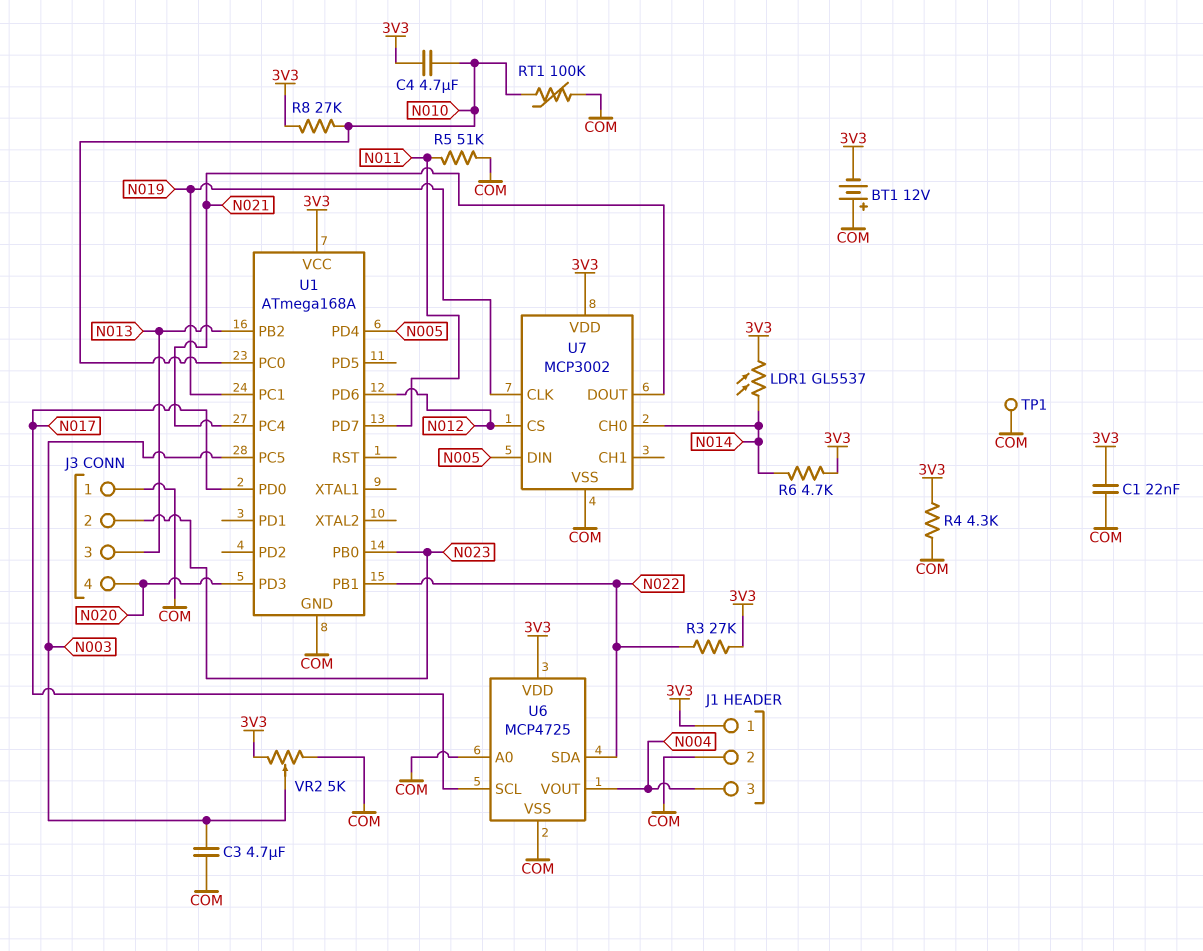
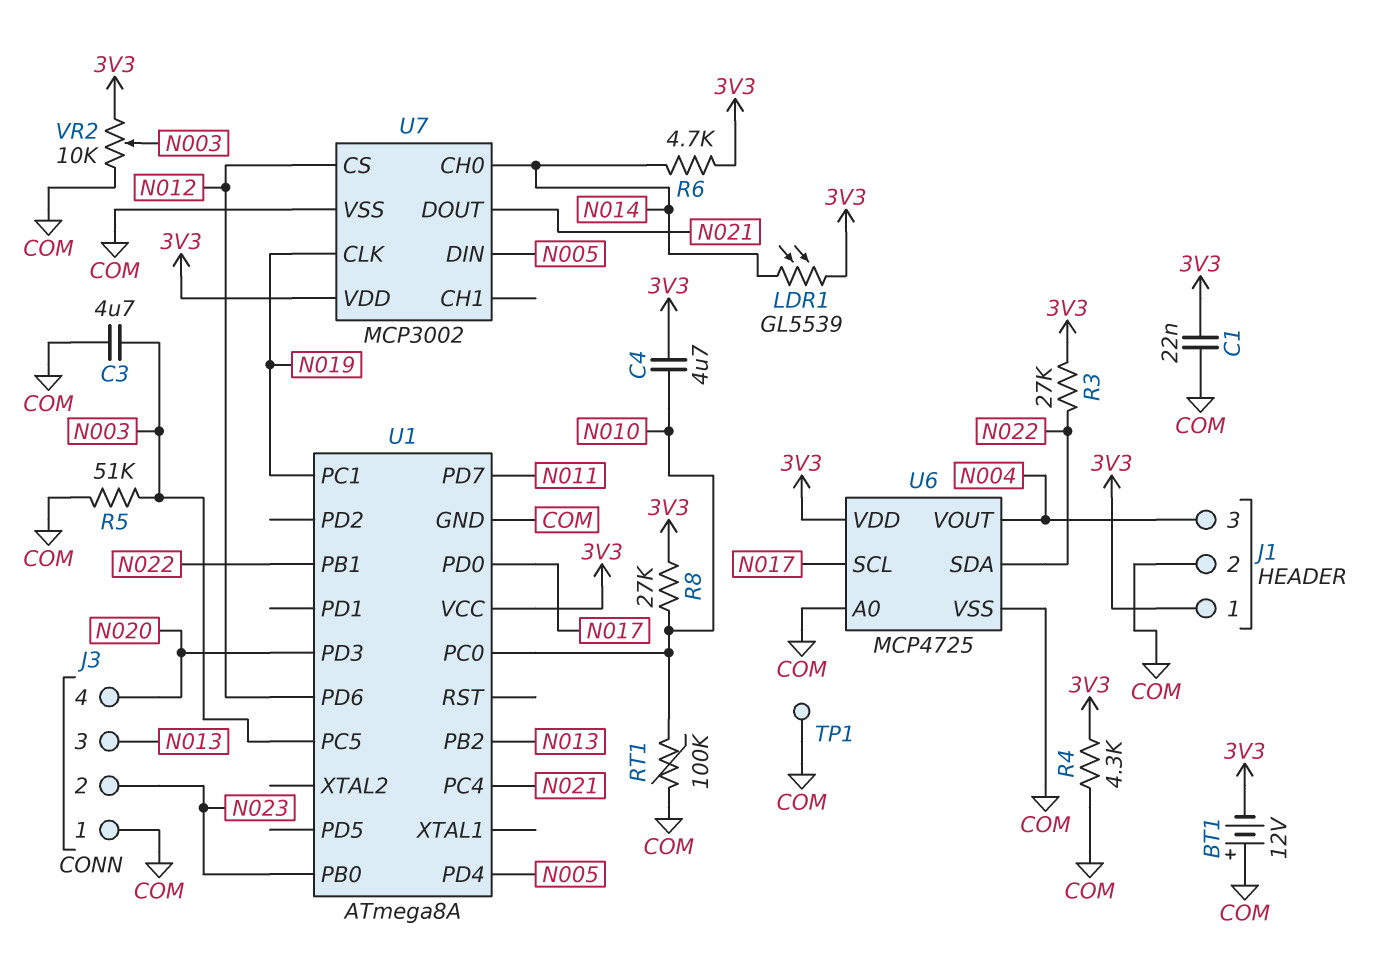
LDR1: GL5537 (3V3, N014) -> GL5539 (3V3, N014)
R5: 51k (COM, N011) -> 51k (COM, N003)
U1: ATmega168A -> ATmega8A
VR2: 5k (3V3, COM, wiper N003) -> 10k (3V3, COM, wiper N003)

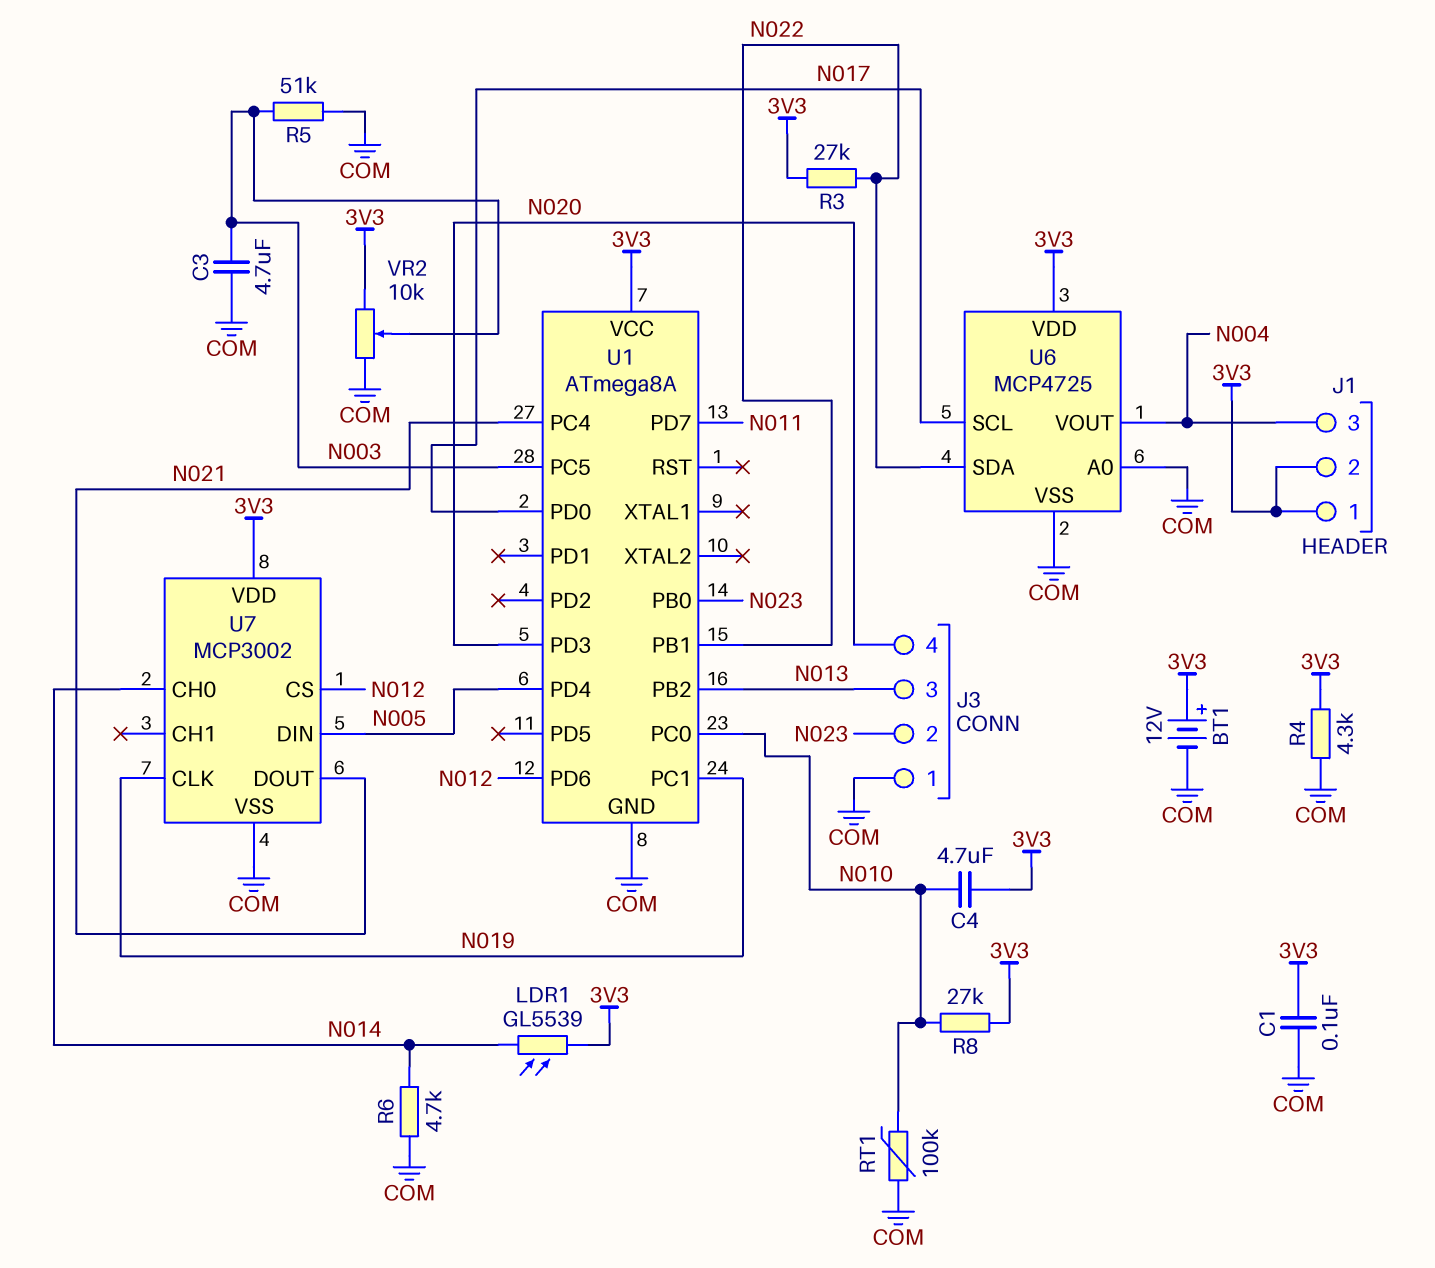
BT1: 12V (plus COM, minus 3V3) -> 12V (plus 3V3, minus COM)
C1: 22nF (3V3, COM) -> 100nF (3V3, COM)
J1 pin 2: COM -> 3V3
R6: 4.7k (3V3, N014) -> 4.7k (COM, N014)
TP1: test point (COM) -> none

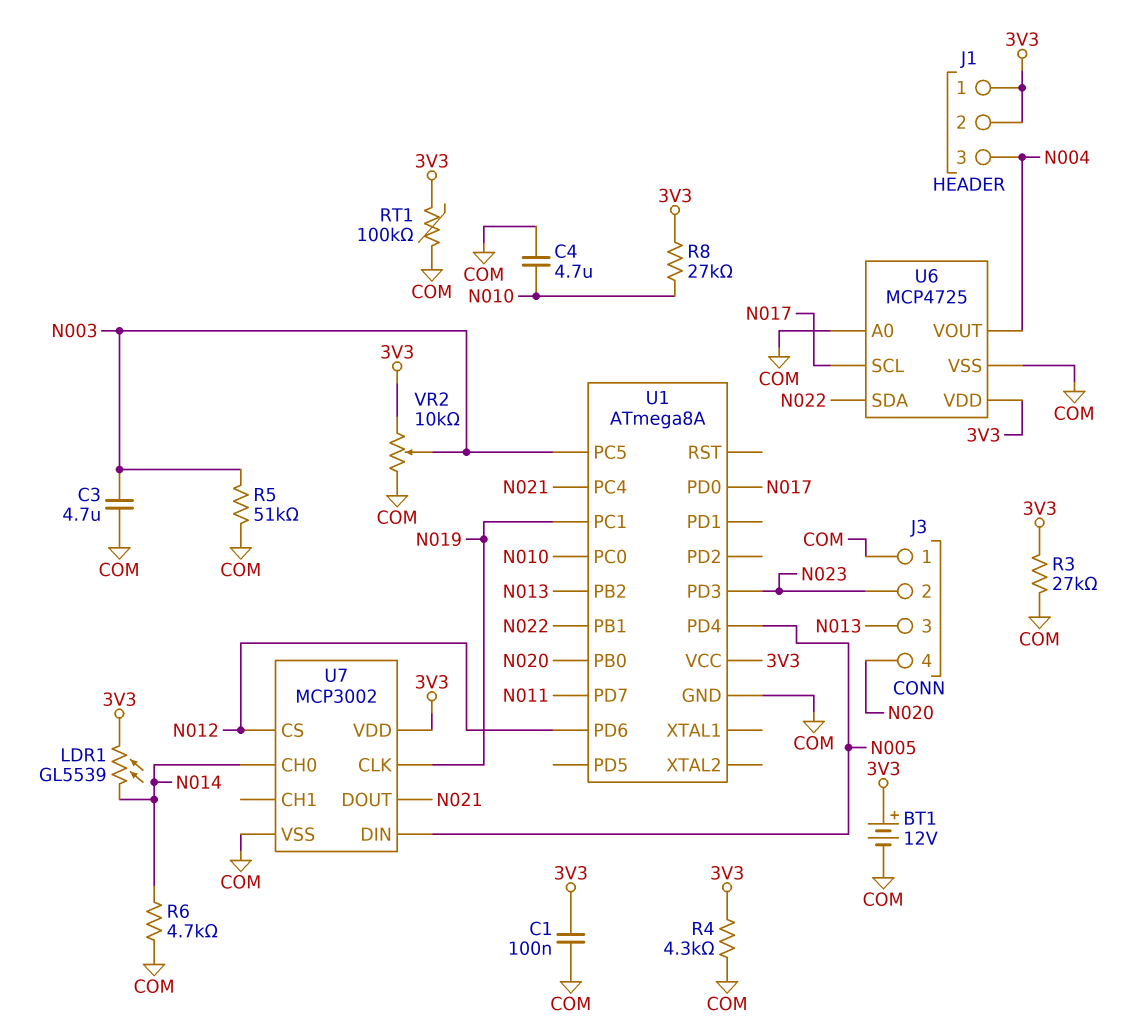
C4: 4.7uF (3V3, N010) -> 4.7uF (COM, N010)
R3: 27k (3V3, N022) -> 27k (3V3, COM)
RT1: 100k (COM, N010) -> 100k (3V3, COM)
U1 pin PB0: N023 -> N020
U1 pin PD3: N020 -> N023

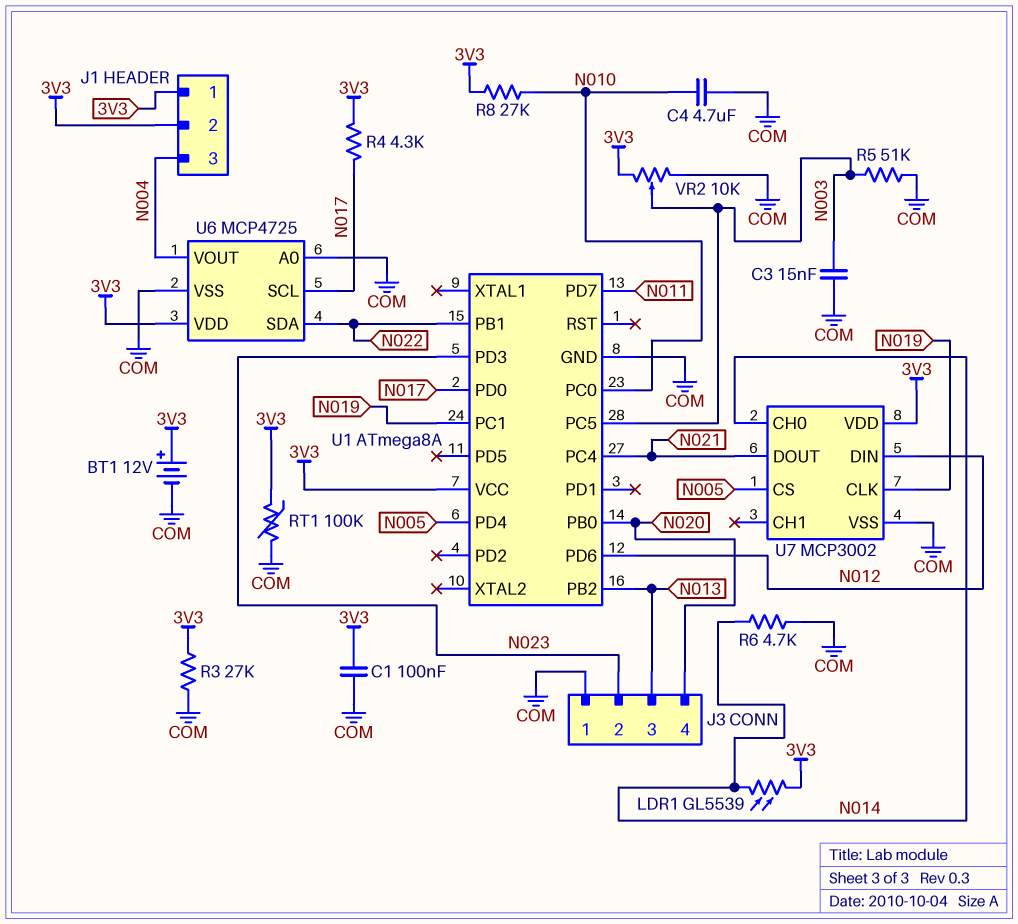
C3: 4.7uF (COM, N003) -> 15nF (COM, N003)
R4: 4.3k (3V3, COM) -> 4.3k (3V3, N017)
U7 pin CS: N012 -> N005
U7 pin DIN: N005 -> N012

